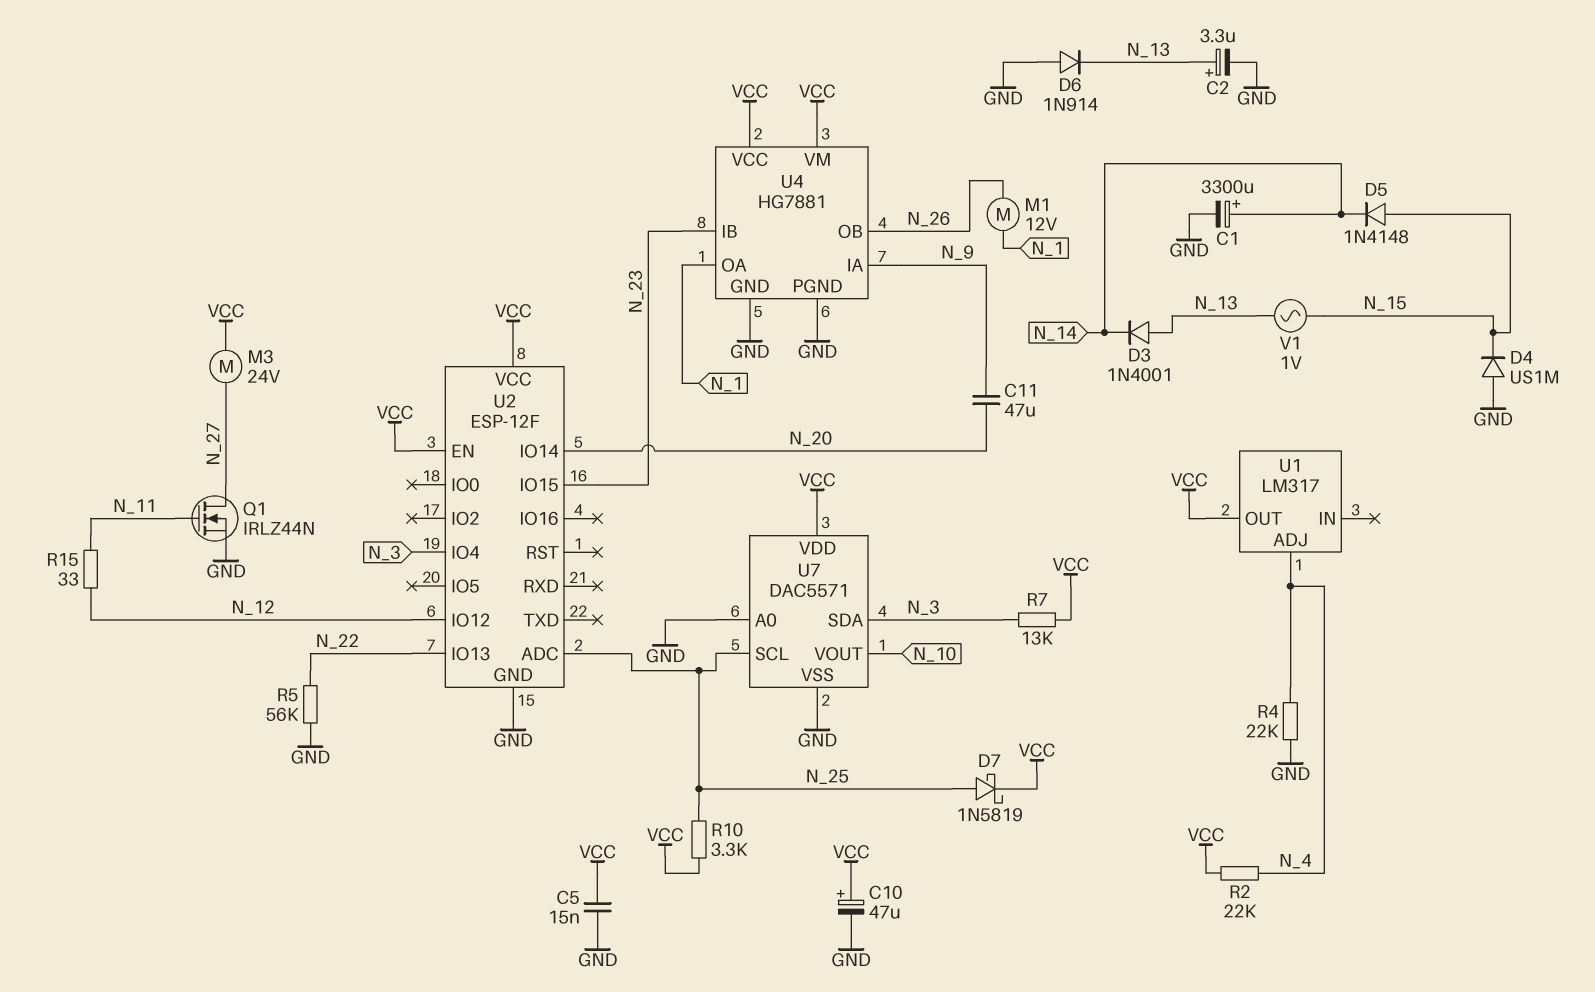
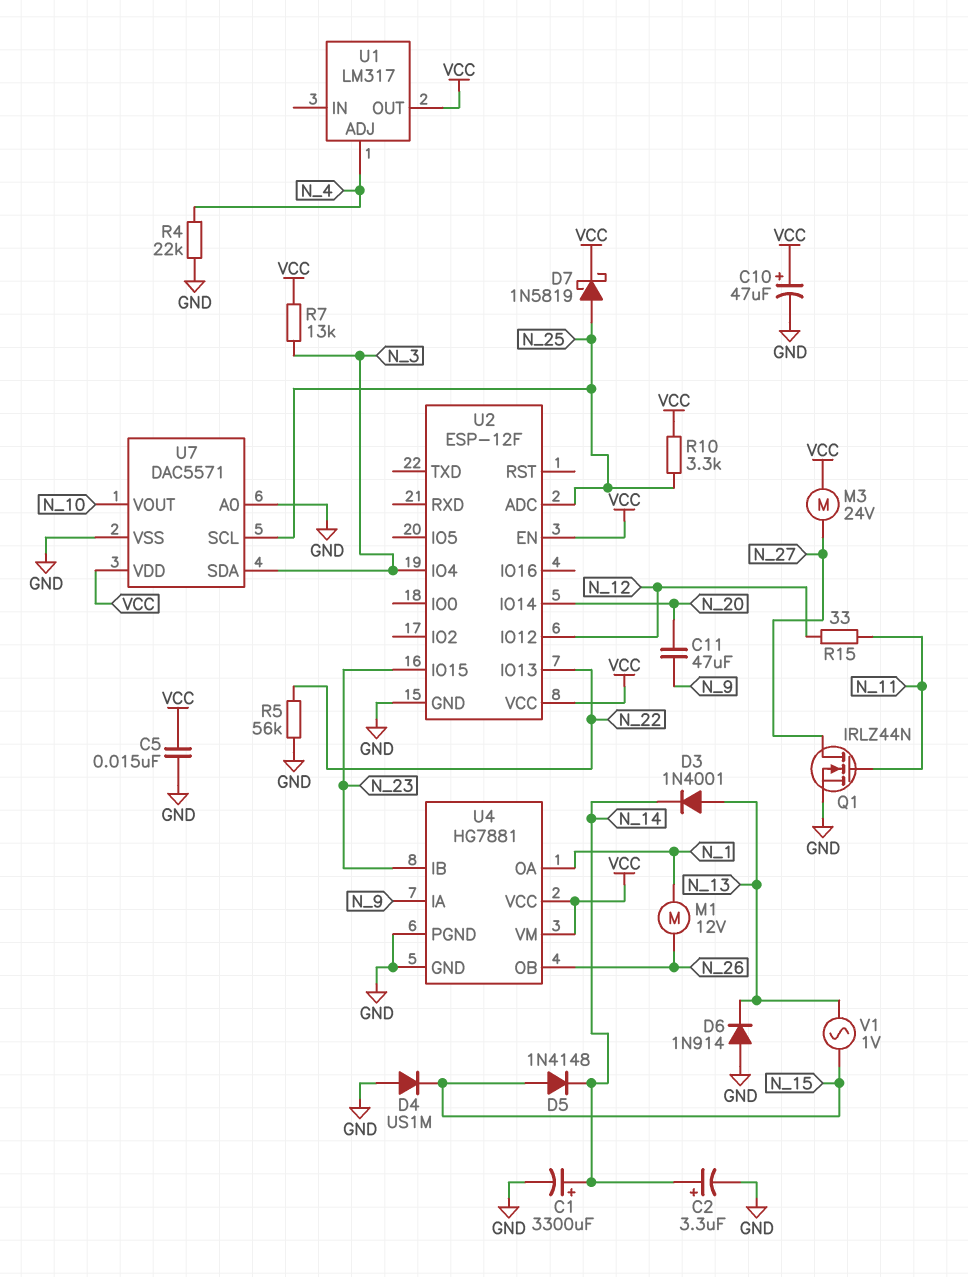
C2: 3.3uF (plus N_13, minus GND) -> 3.3uF (plus N_14, minus GND)
R2: 22k (N_4, VCC) -> none

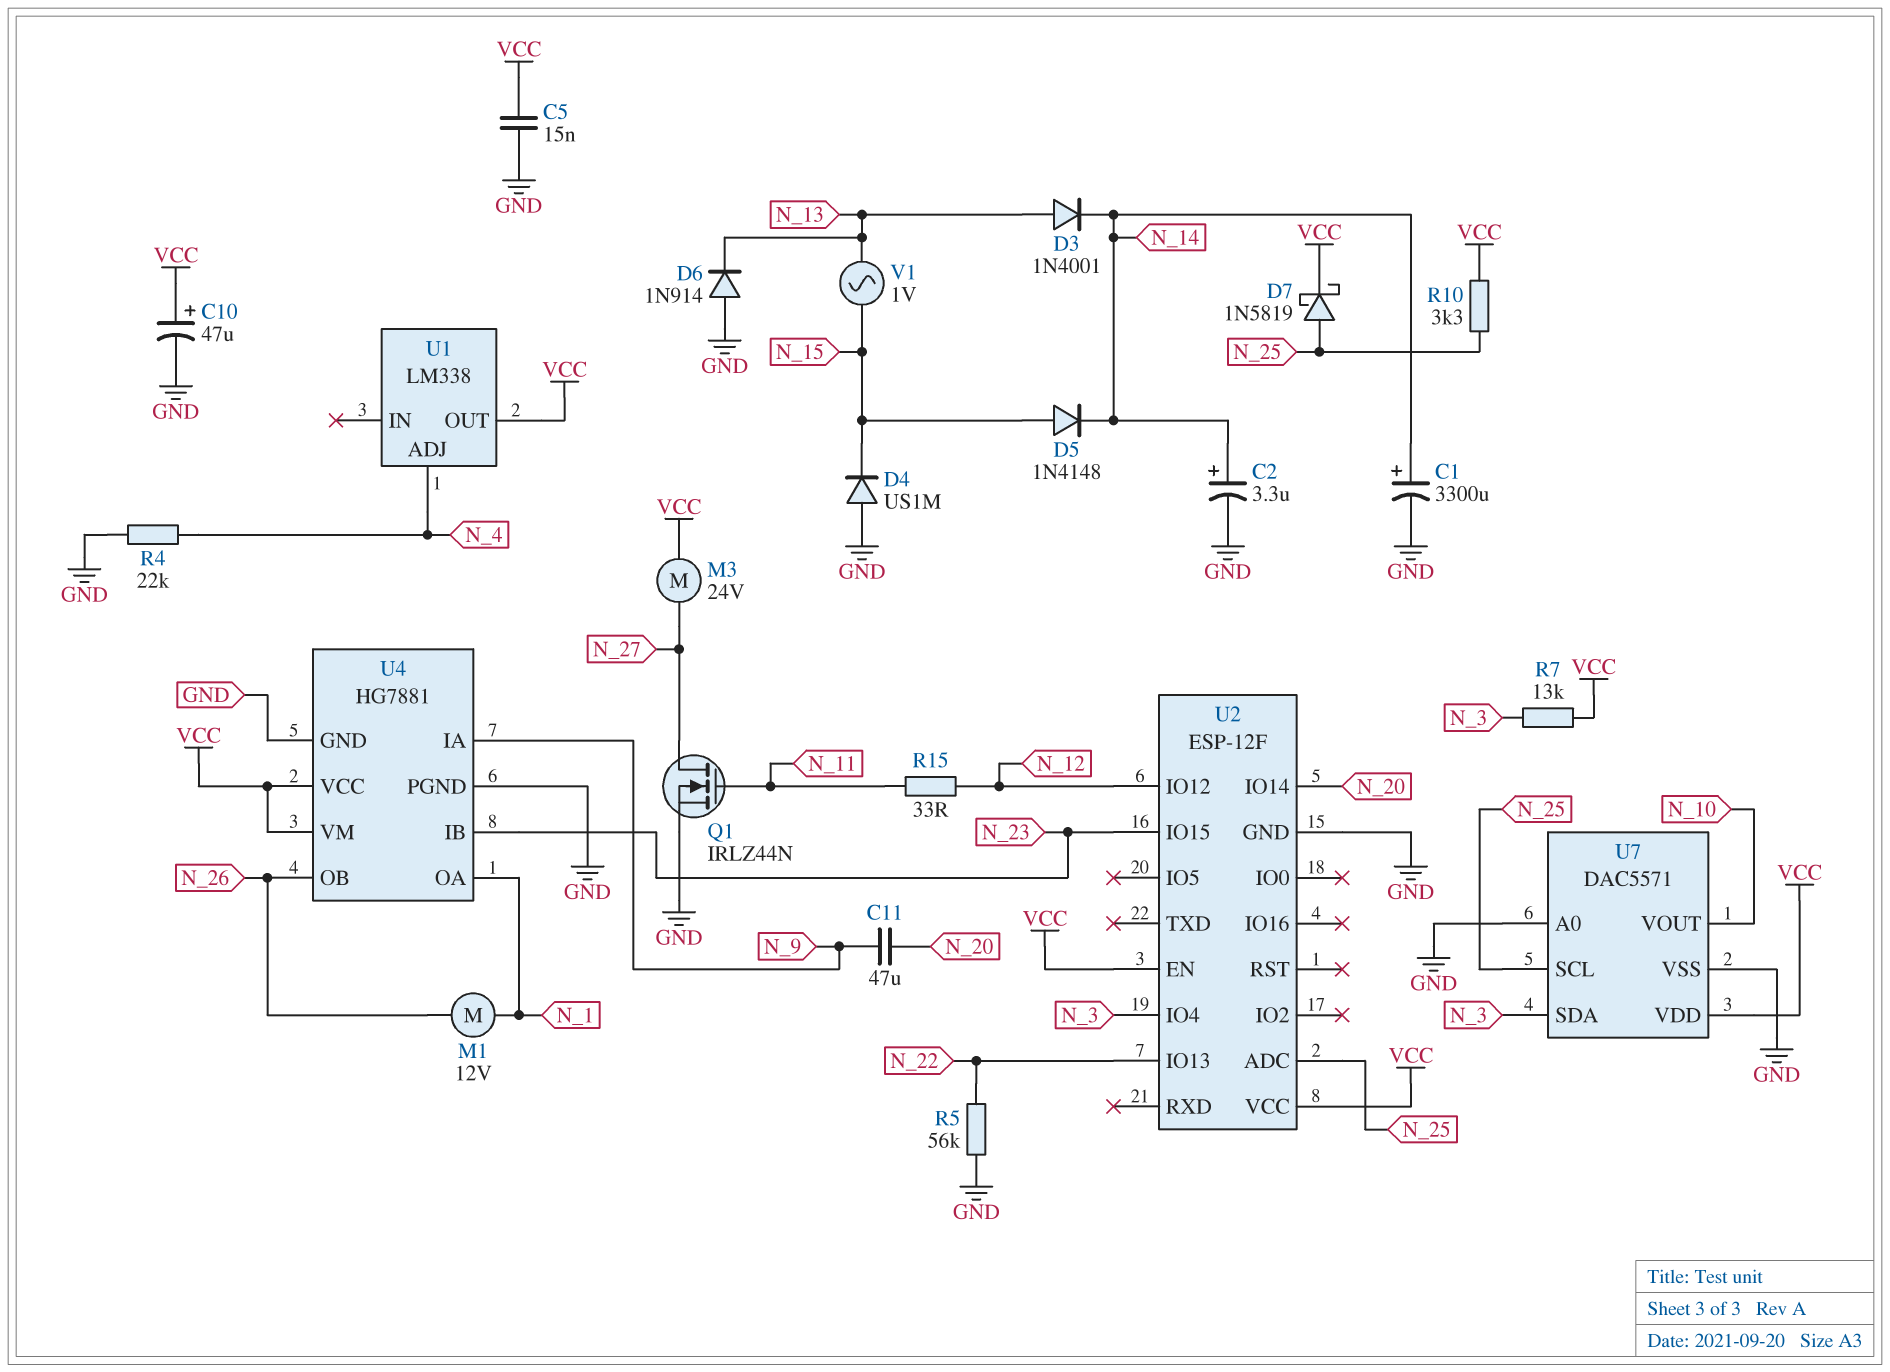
U1: LM317 -> LM338

